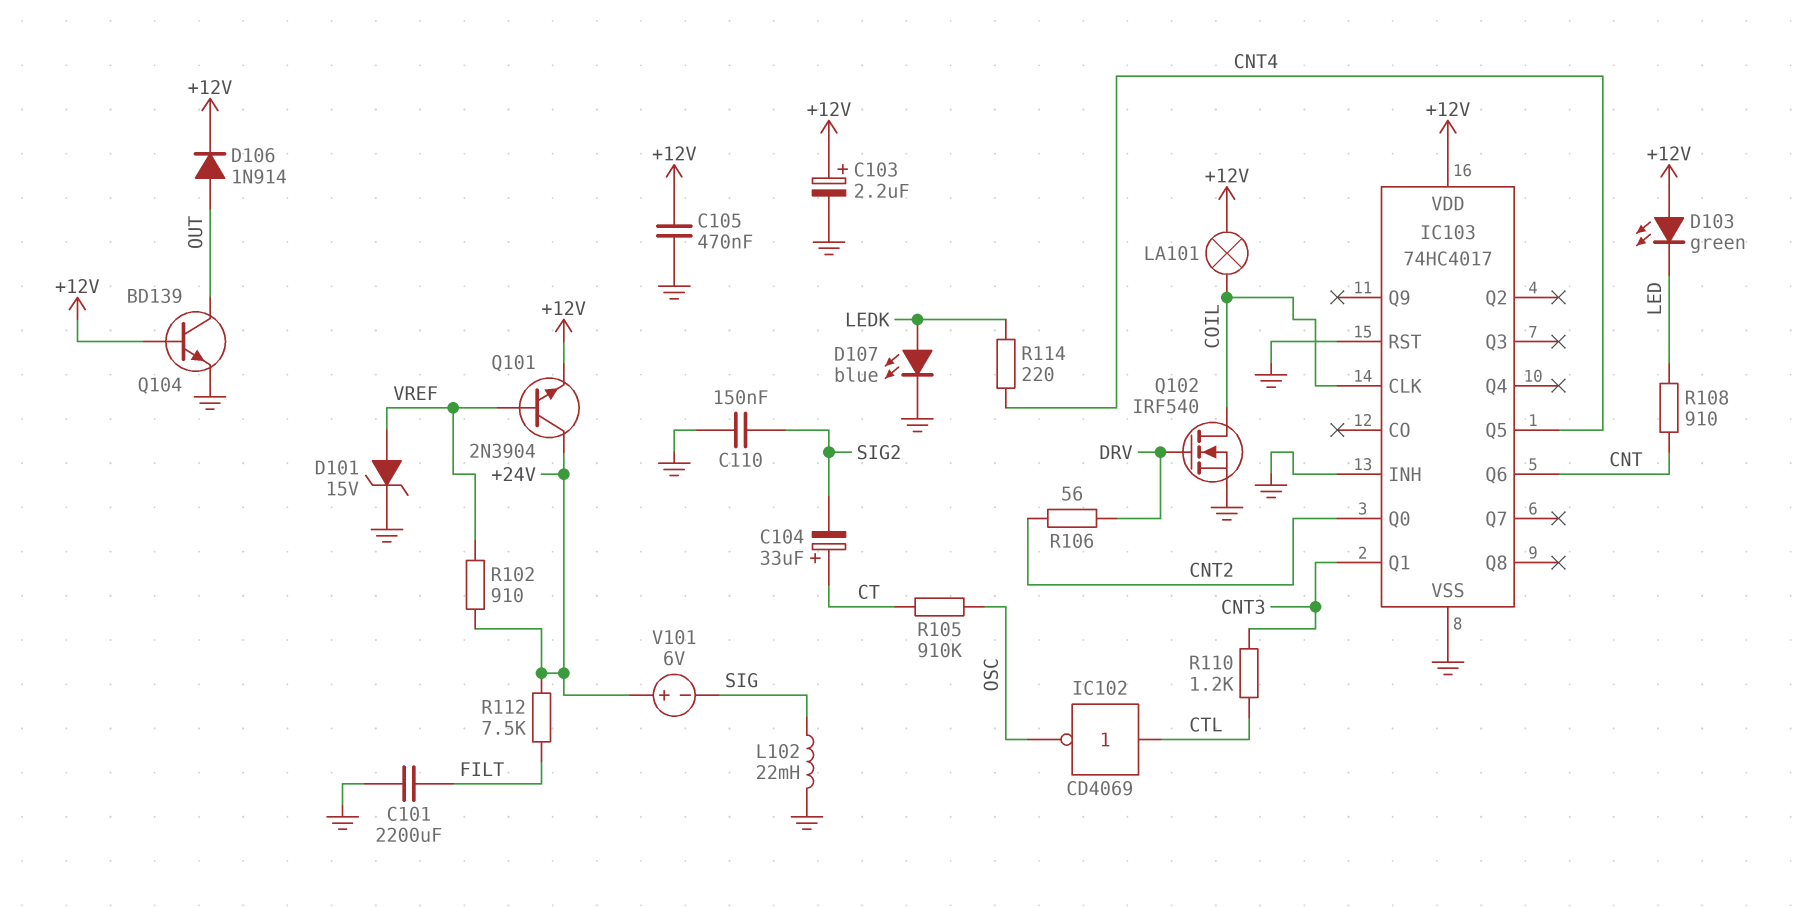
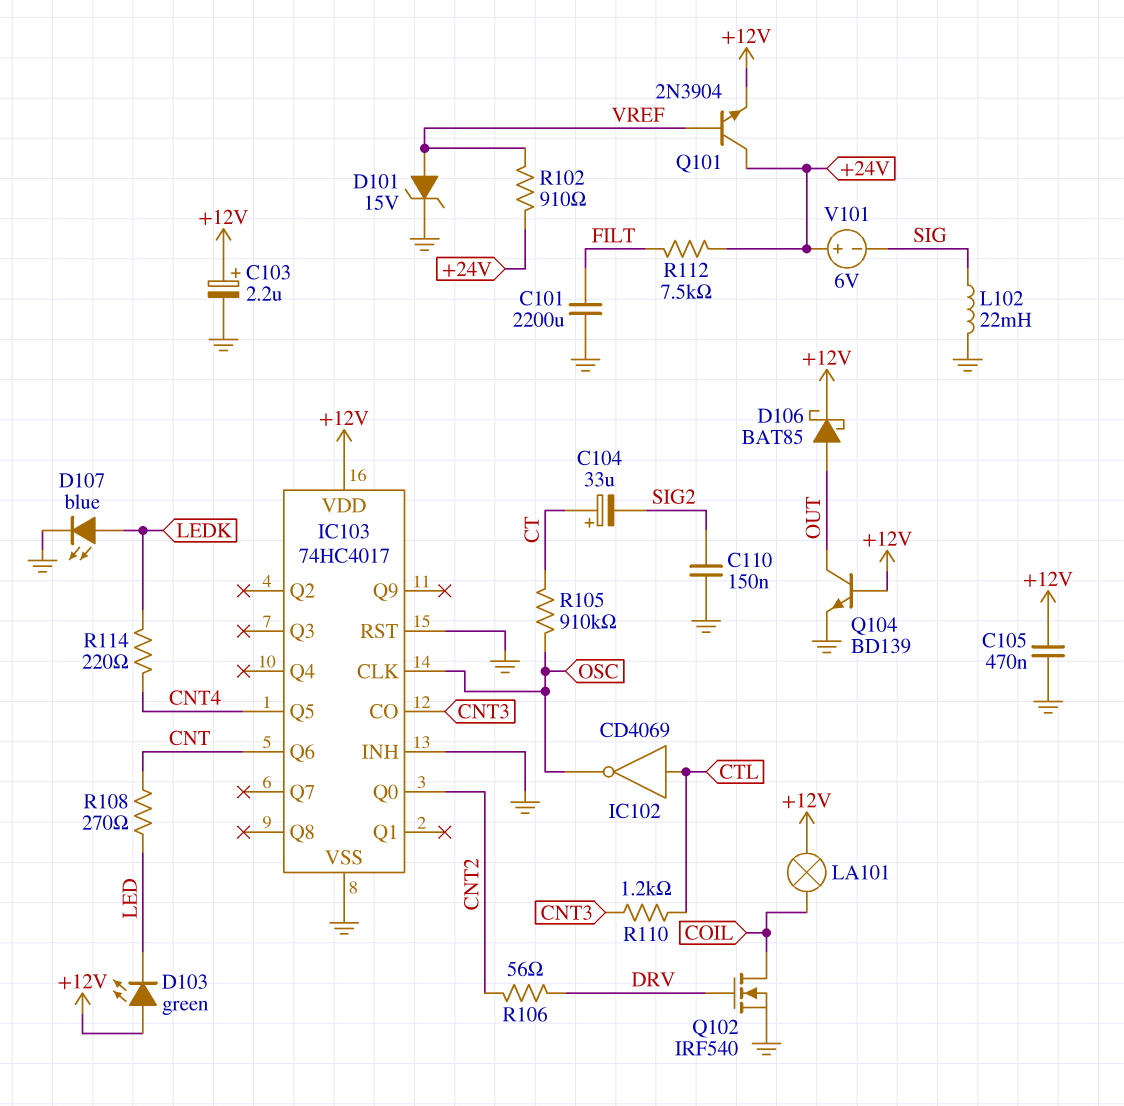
D106: diode 1N914 (A OUT, K +12V) -> schottky BAT85 (A OUT, K +12V)
IC103 pin CLK: COIL -> OSC
IC103 pin CO: none -> CNT3
IC103 pin Q1: CNT3 -> none
R108: 910 (CNT, LED) -> 270 (CNT, LED)

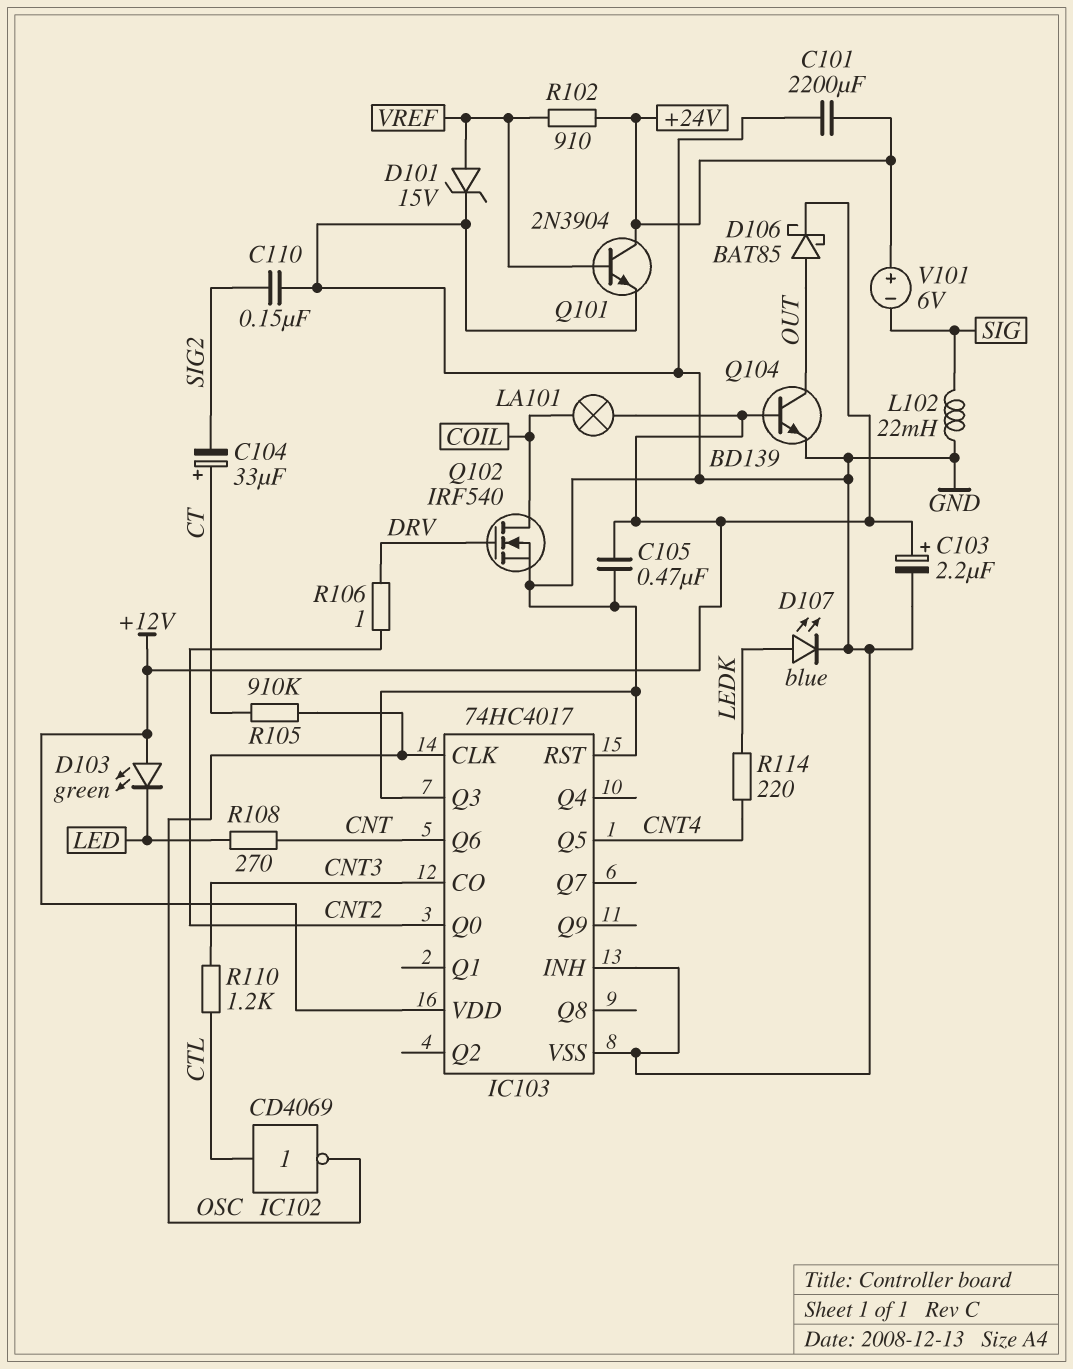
C101: 2200uF (FILT, GND) -> 2200uF (+24V, GND)
IC103 pin Q3: none -> GND
Q101: NPN 2N3904 (B VREF, C +24V, E +12V) -> NPN 2N3904 (B VREF, C +24V, E GND)
R106: 56 (CNT2, DRV) -> 1 (CNT2, DRV)
R112: 7.5k (+24V, FILT) -> none

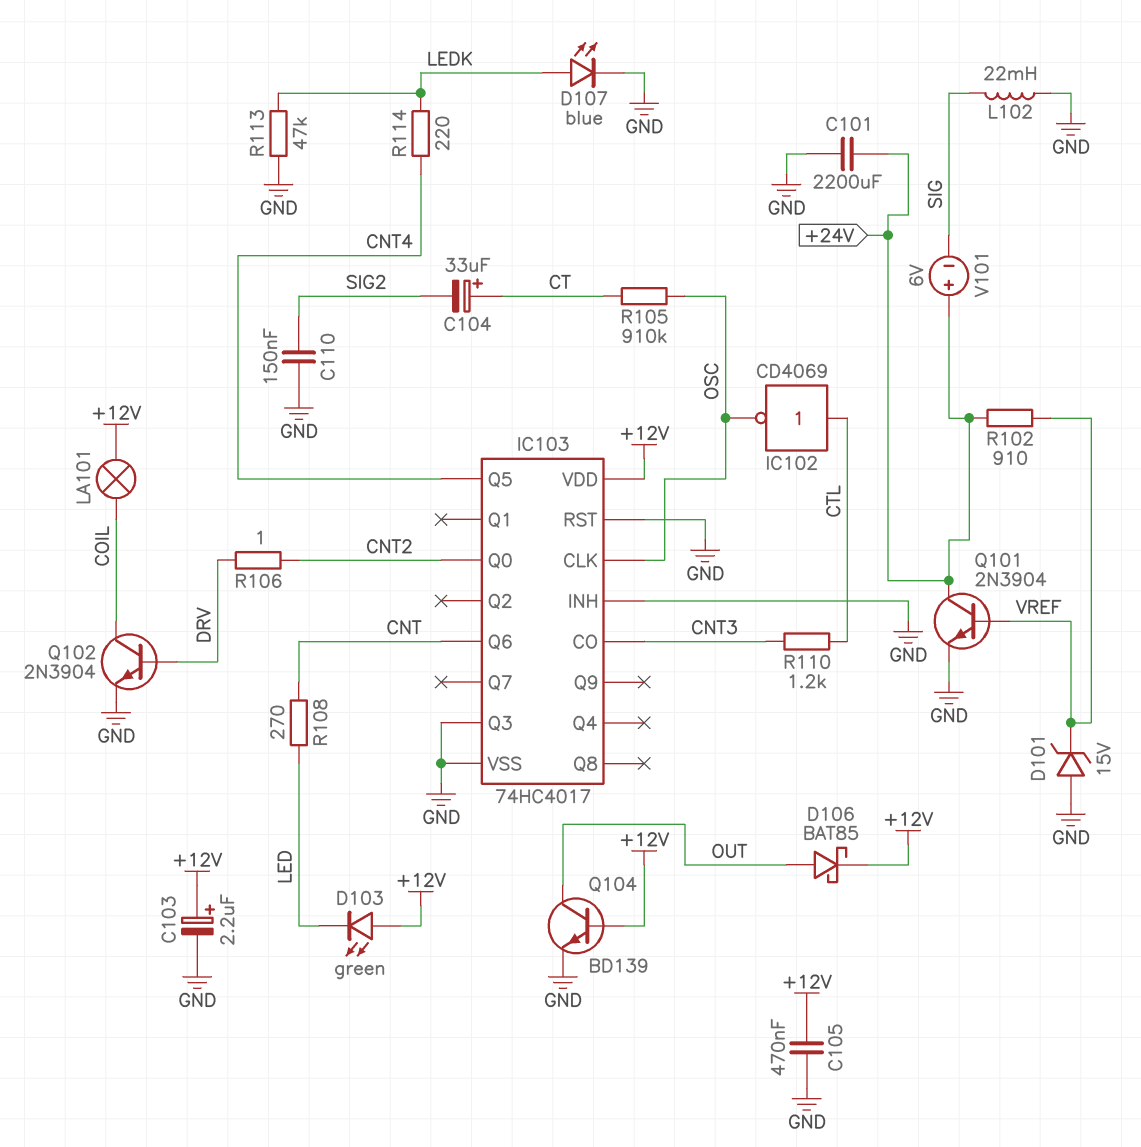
D101: zener 15V (A VREF, K GND) -> zener 15V (A GND, K VREF)
Q102: NMOS IRF540 (G DRV, D COIL, S GND) -> NPN 2N3904 (B DRV, C COIL, E GND)
R113: none -> 47k (GND, LEDK)

